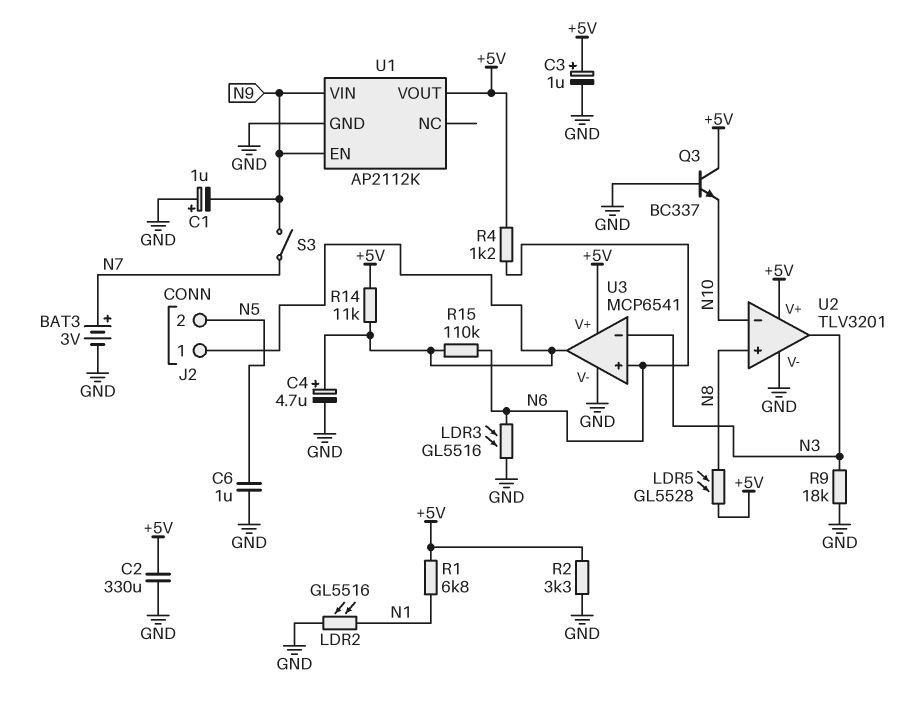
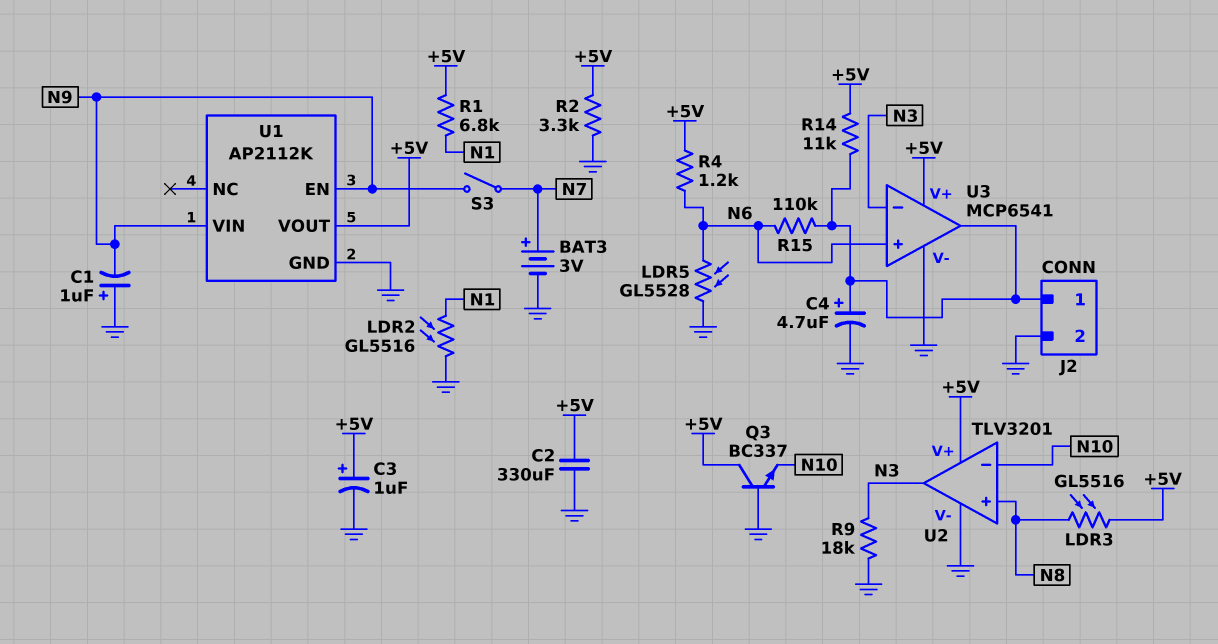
C6: 1uF (GND, N5) -> none
J2 pin 2: N5 -> GND
LDR3: GL5516 (GND, N6) -> GL5516 (+5V, N8)
LDR5: GL5528 (+5V, N8) -> GL5528 (GND, N6)

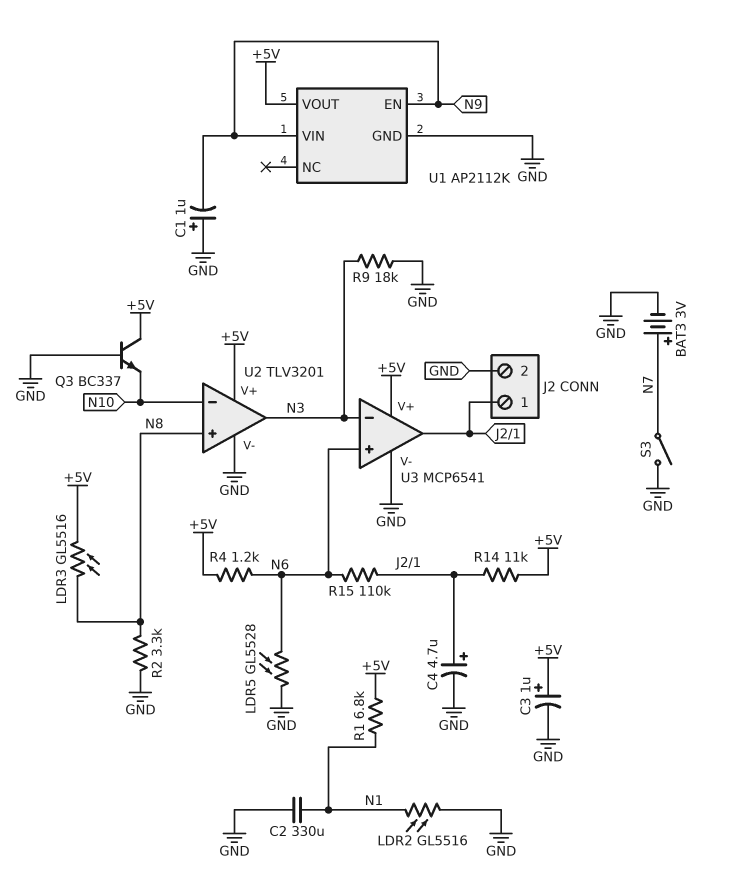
C2: 330uF (+5V, GND) -> 330uF (GND, N1)
R2: 3.3k (+5V, GND) -> 3.3k (GND, N8)
S3: switch (N7, N9) -> switch (GND, N7)

